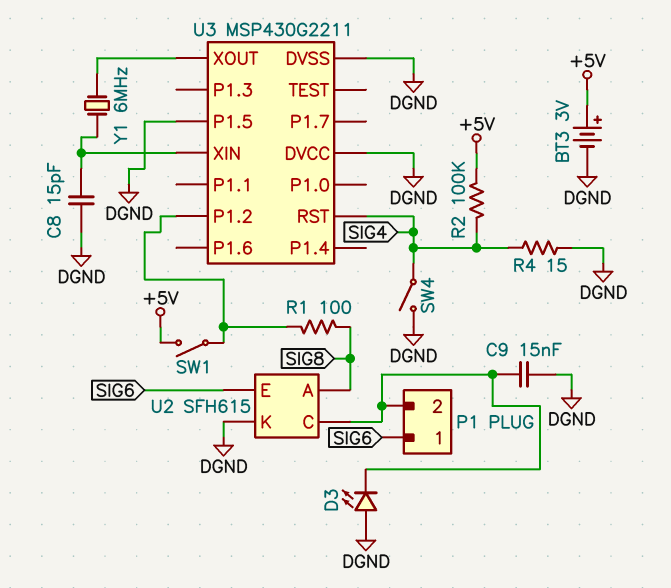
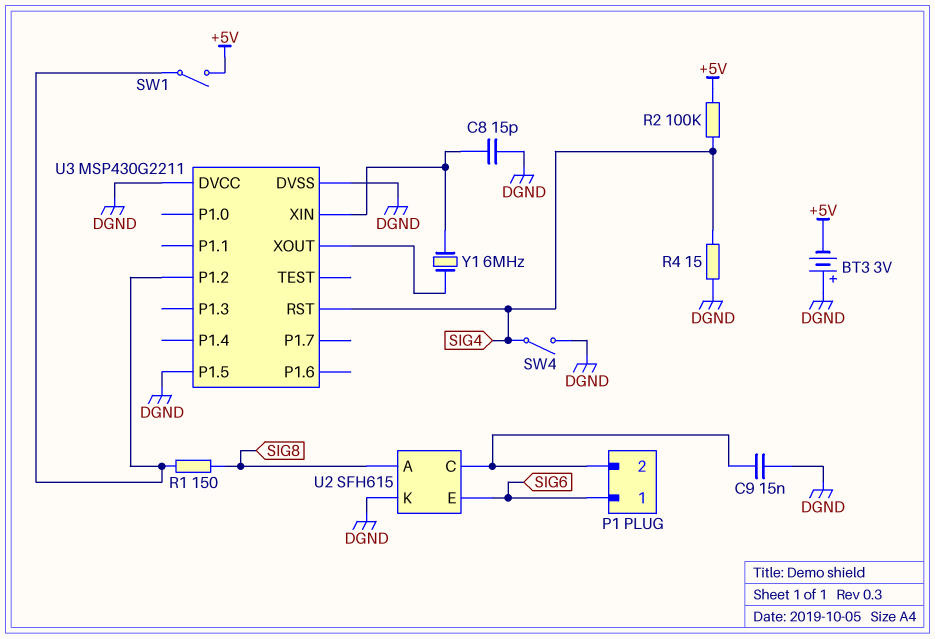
BT3: 3V (plus +5V, minus DGND) -> 3V (plus DGND, minus +5V)
D3: LED (A DGND, K P1/2) -> none
R1: 100 (SIG8, U3/P1.2) -> 150 (SIG8, U3/P1.2)

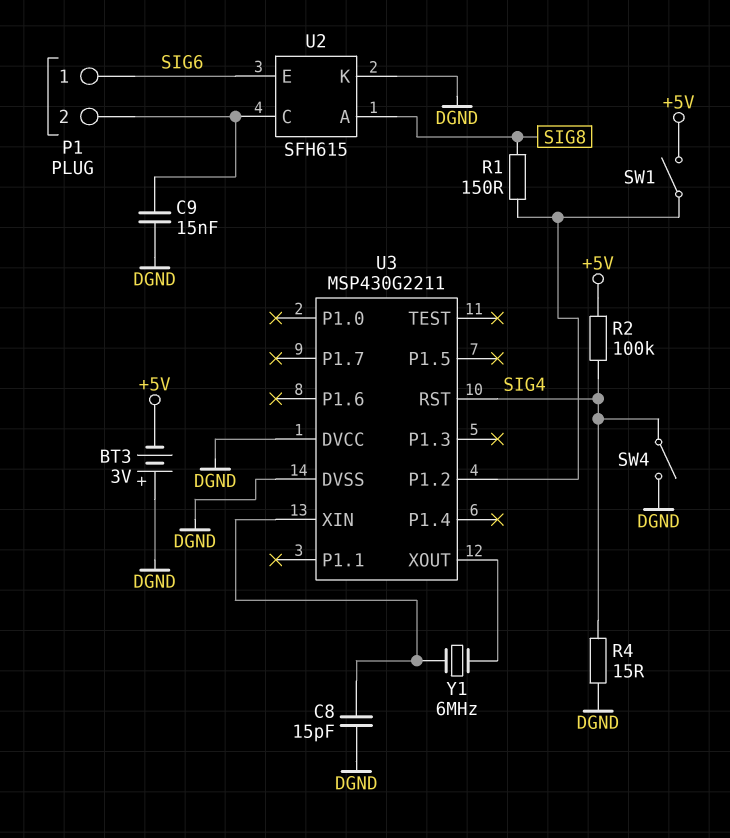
U3 pin P1.5: DGND -> none

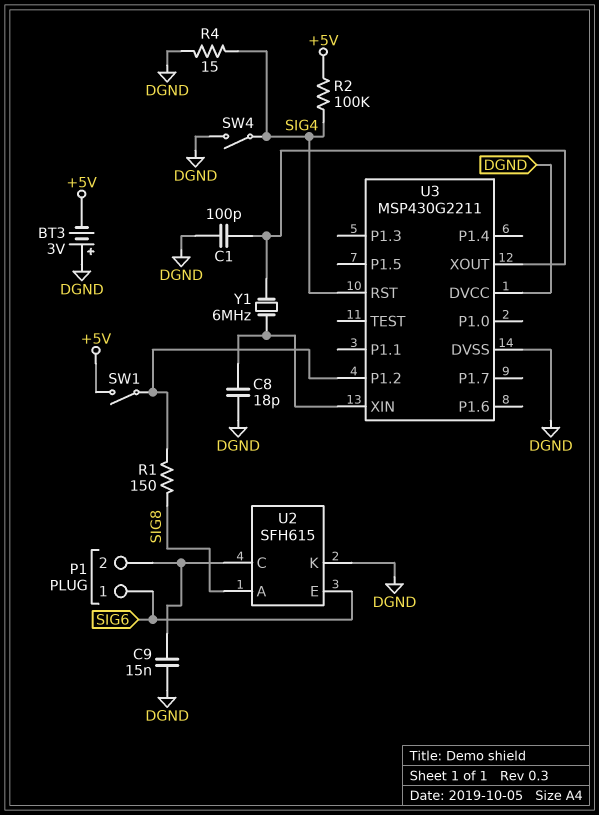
C1: none -> 100pF (DGND, U3/XOUT)
C8: 15pF (DGND, U3/XIN) -> 18pF (DGND, U3/XIN)

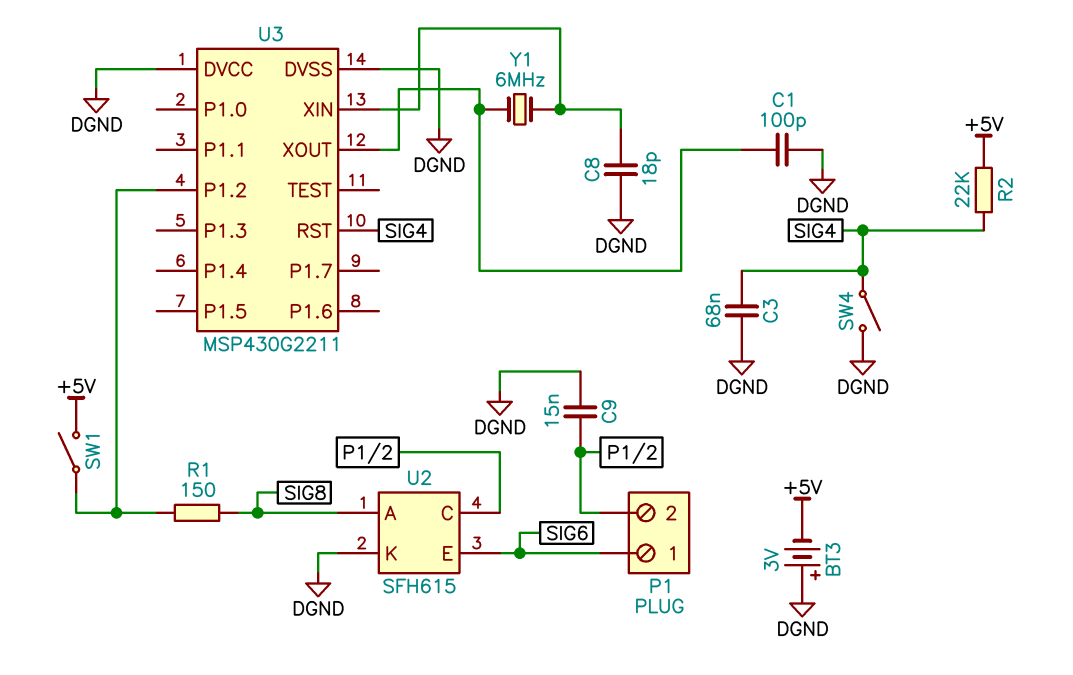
C3: none -> 68nF (DGND, SIG4)
R2: 100k (+5V, SIG4) -> 22k (+5V, SIG4)
R4: 15 (DGND, SIG4) -> none

